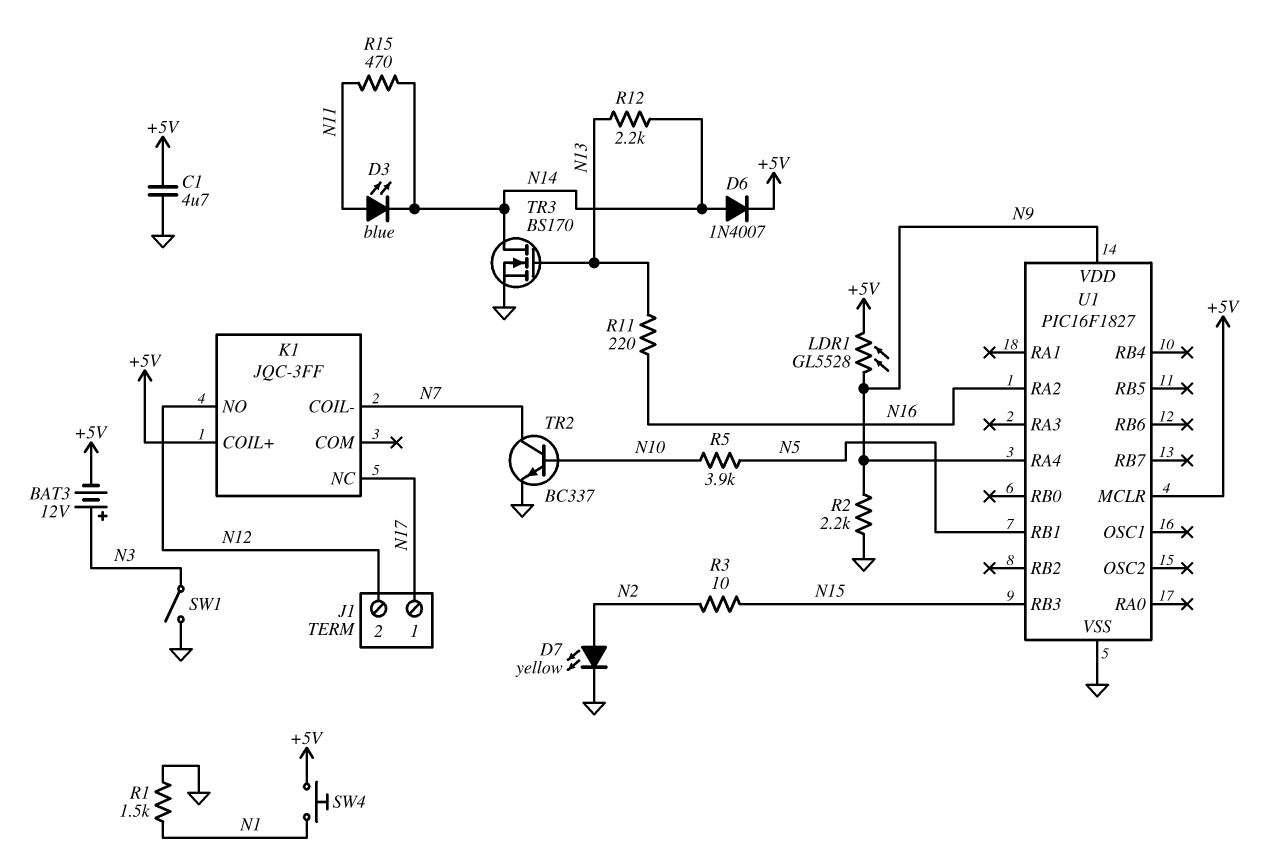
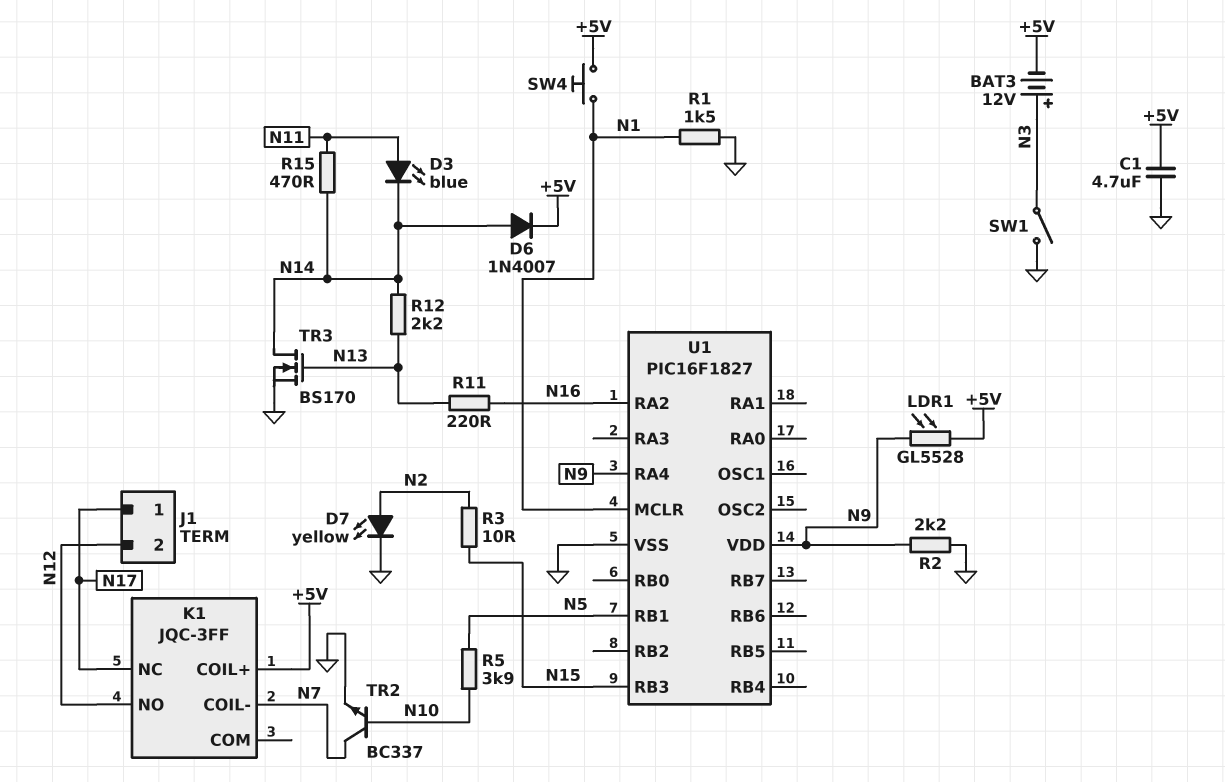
U1 pin MCLR: +5V -> N1

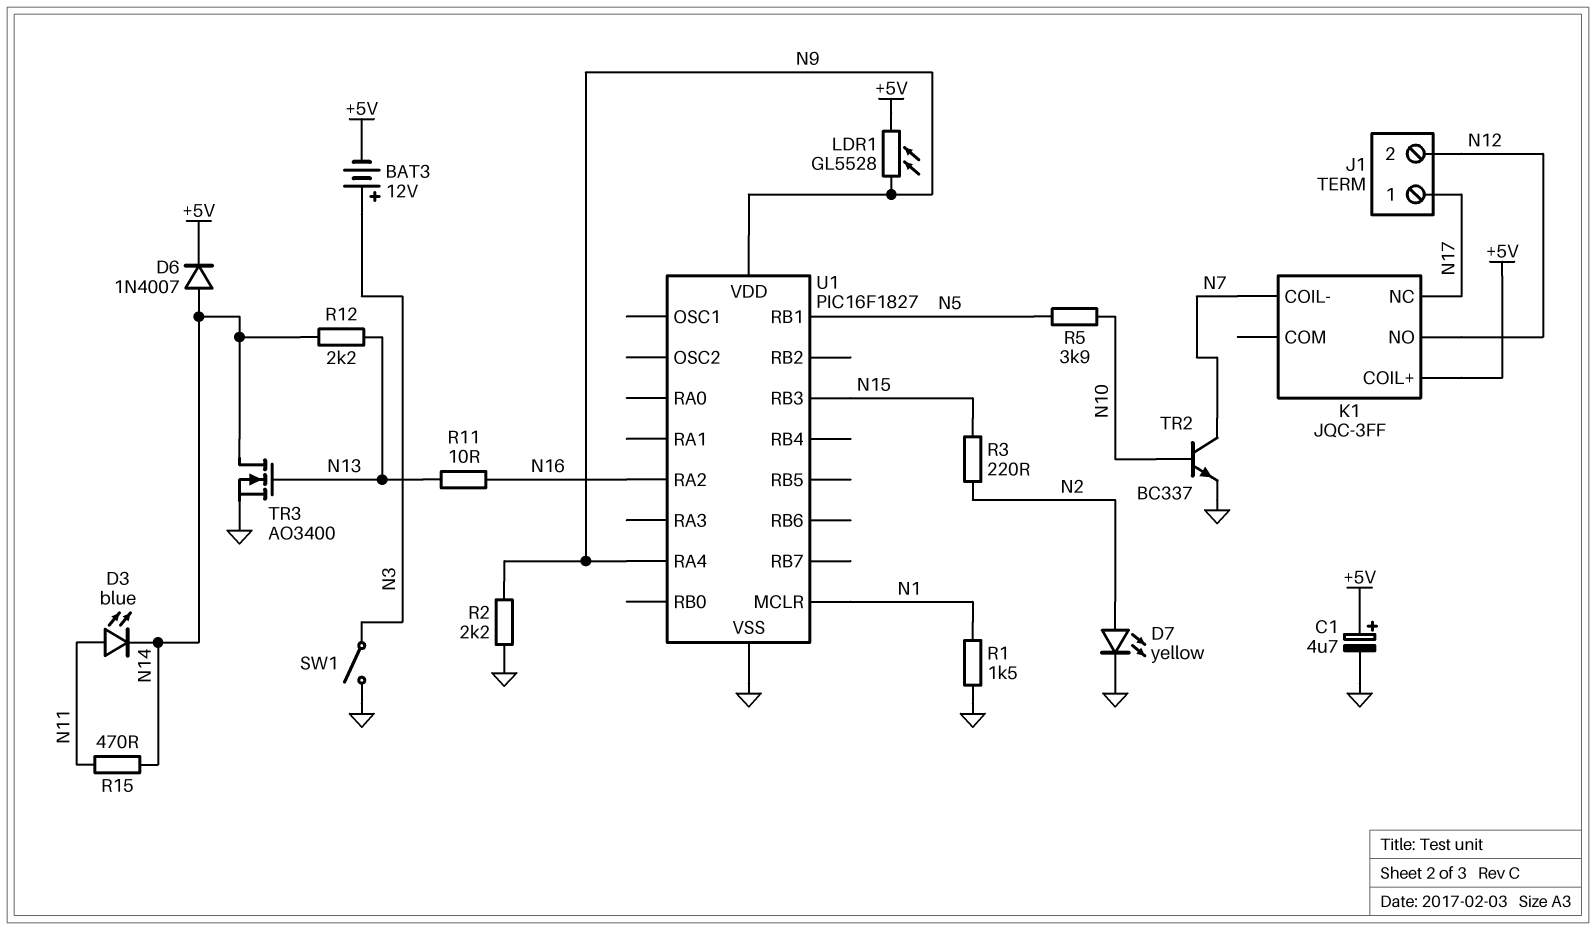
C1: 4.7uF (+5V, GND) -> 4.7uF (plus +5V, minus GND)
R3: 10 (N2, N15) -> 220 (N2, N15)
R11: 220 (N13, N16) -> 10 (N13, N16)
SW4: button (+5V, N1) -> none
TR3: NMOS BS170 (G N13, D N14, S GND) -> NMOS AO3400 (G N13, D N14, S GND)

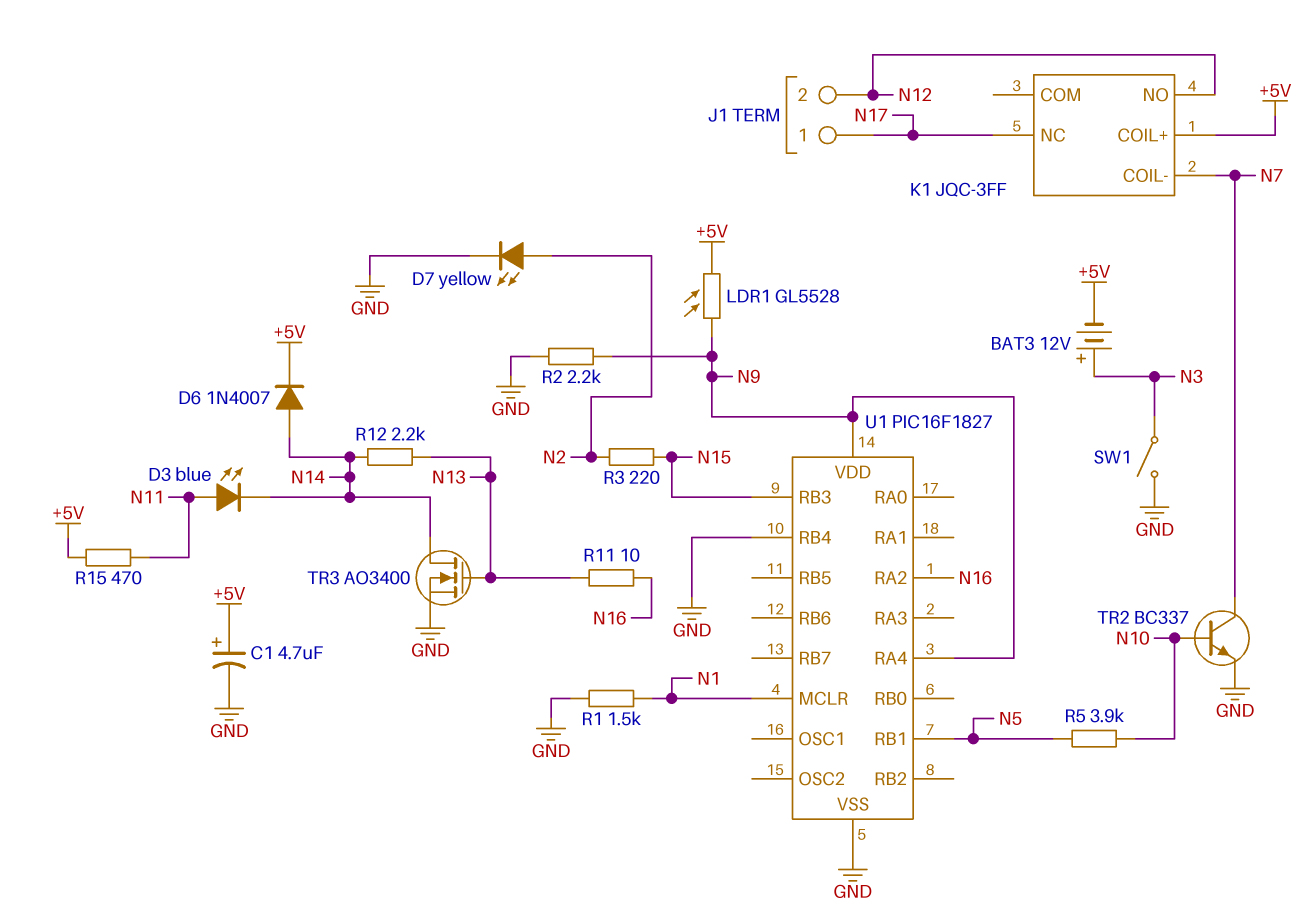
R15: 470 (N11, N14) -> 470 (+5V, N11)
U1 pin RB4: none -> GND

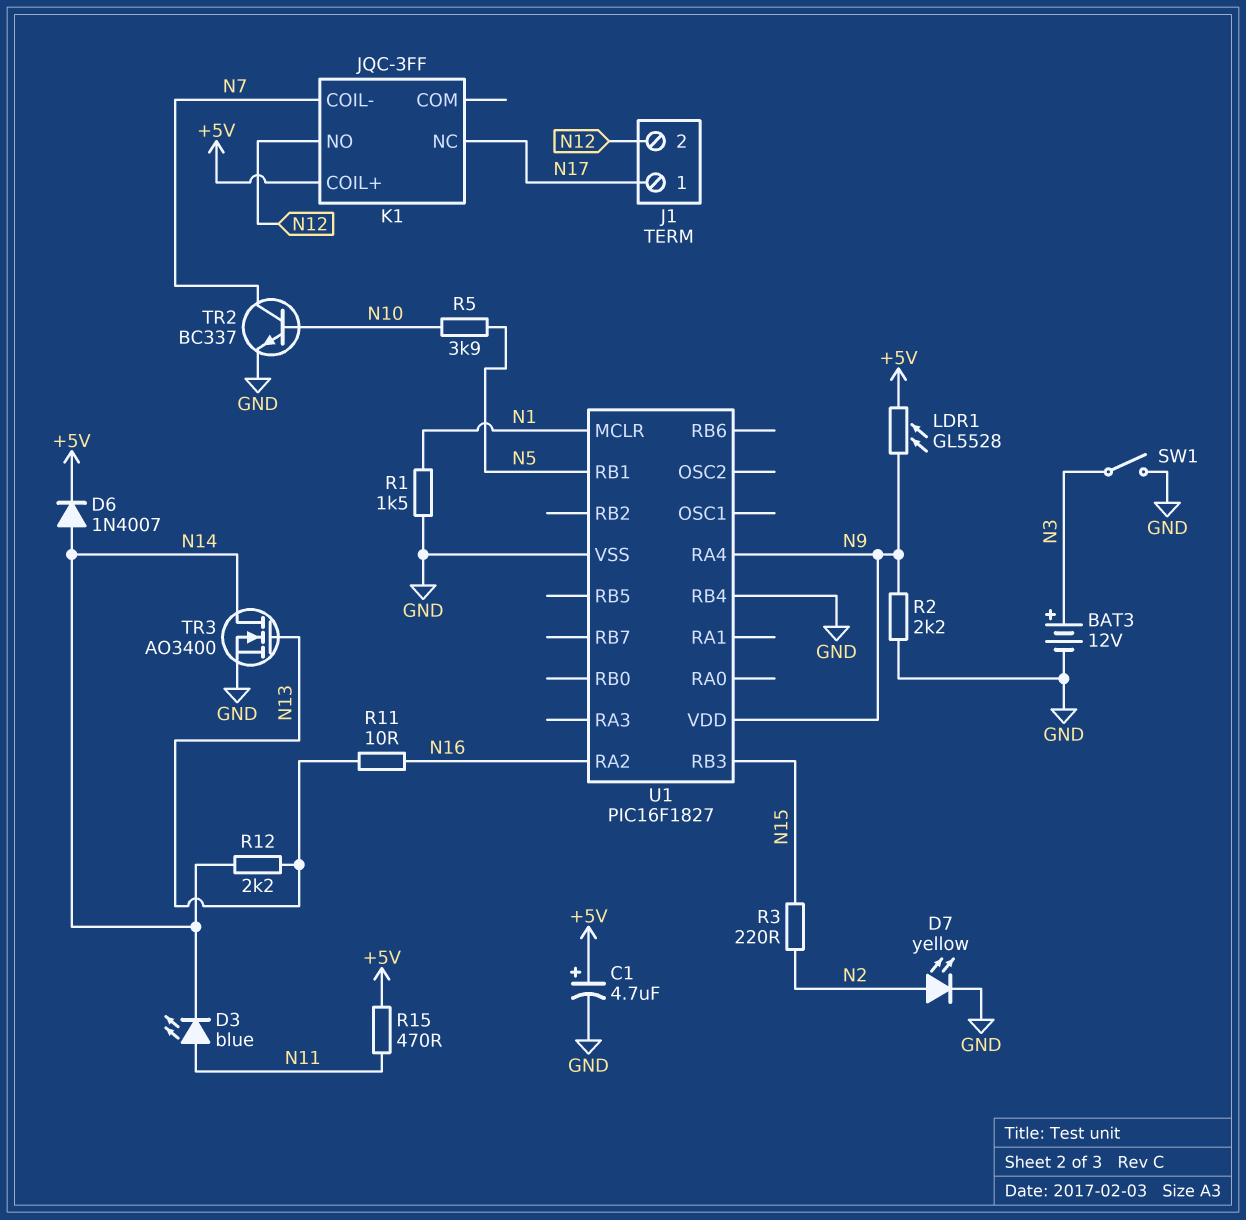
BAT3: 12V (plus N3, minus +5V) -> 12V (plus N3, minus GND)

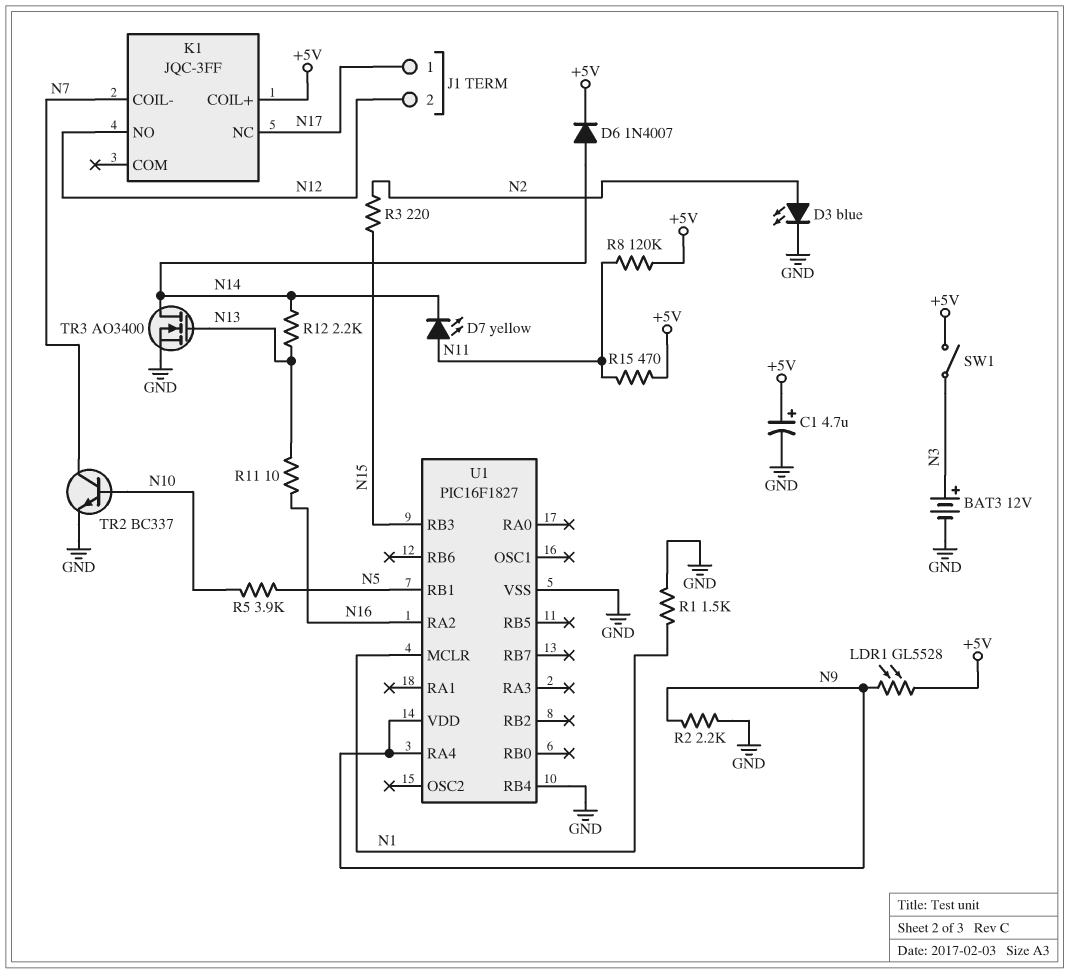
D3: LED blue (A N11, K N14) -> LED blue (A N2, K GND)
D7: LED yellow (A N2, K GND) -> LED yellow (A N11, K N14)
R8: none -> 120k (+5V, N11)
SW1: switch (GND, N3) -> switch (+5V, N3)

